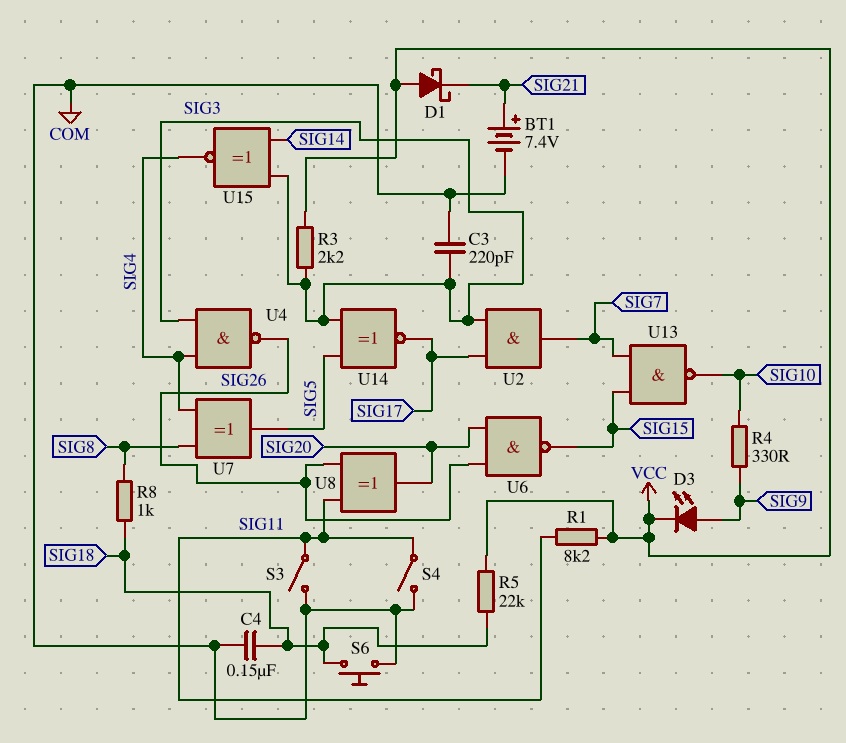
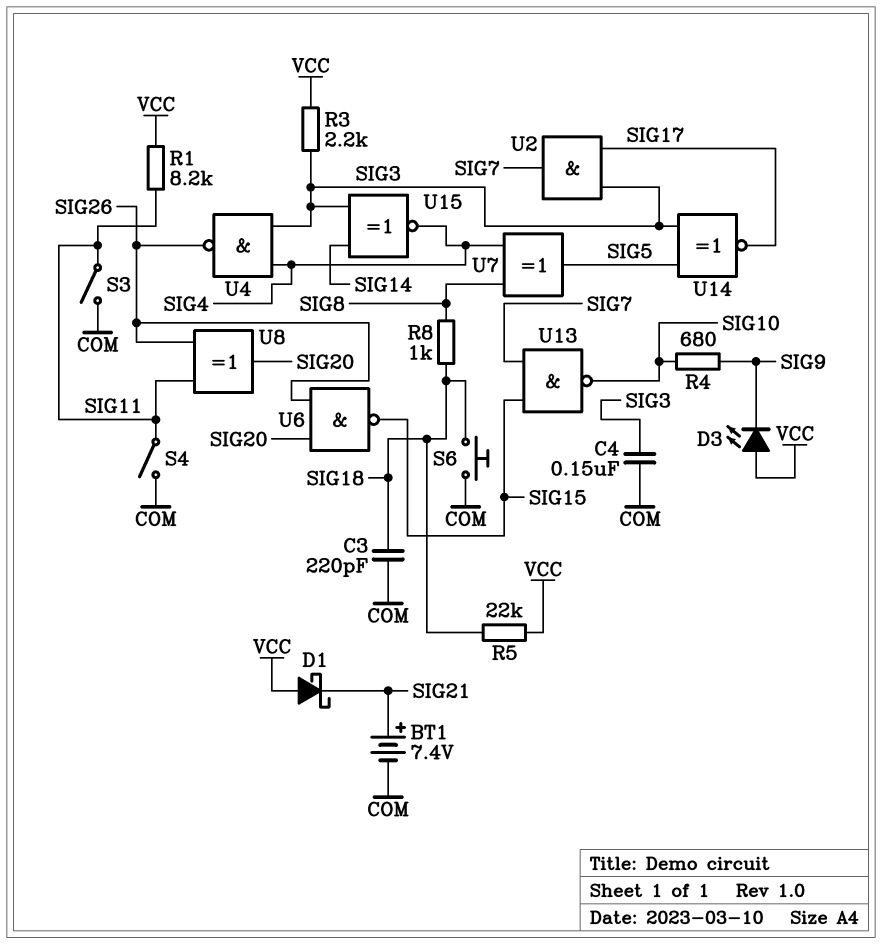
C3: 220pF (COM, SIG3) -> 220pF (COM, SIG18)
C4: 150nF (COM, SIG18) -> 150nF (COM, SIG3)
D3: LED (A SIG9, K VCC) -> LED (A VCC, K SIG9)
R4: 330 (SIG9, SIG10) -> 680 (SIG9, SIG10)

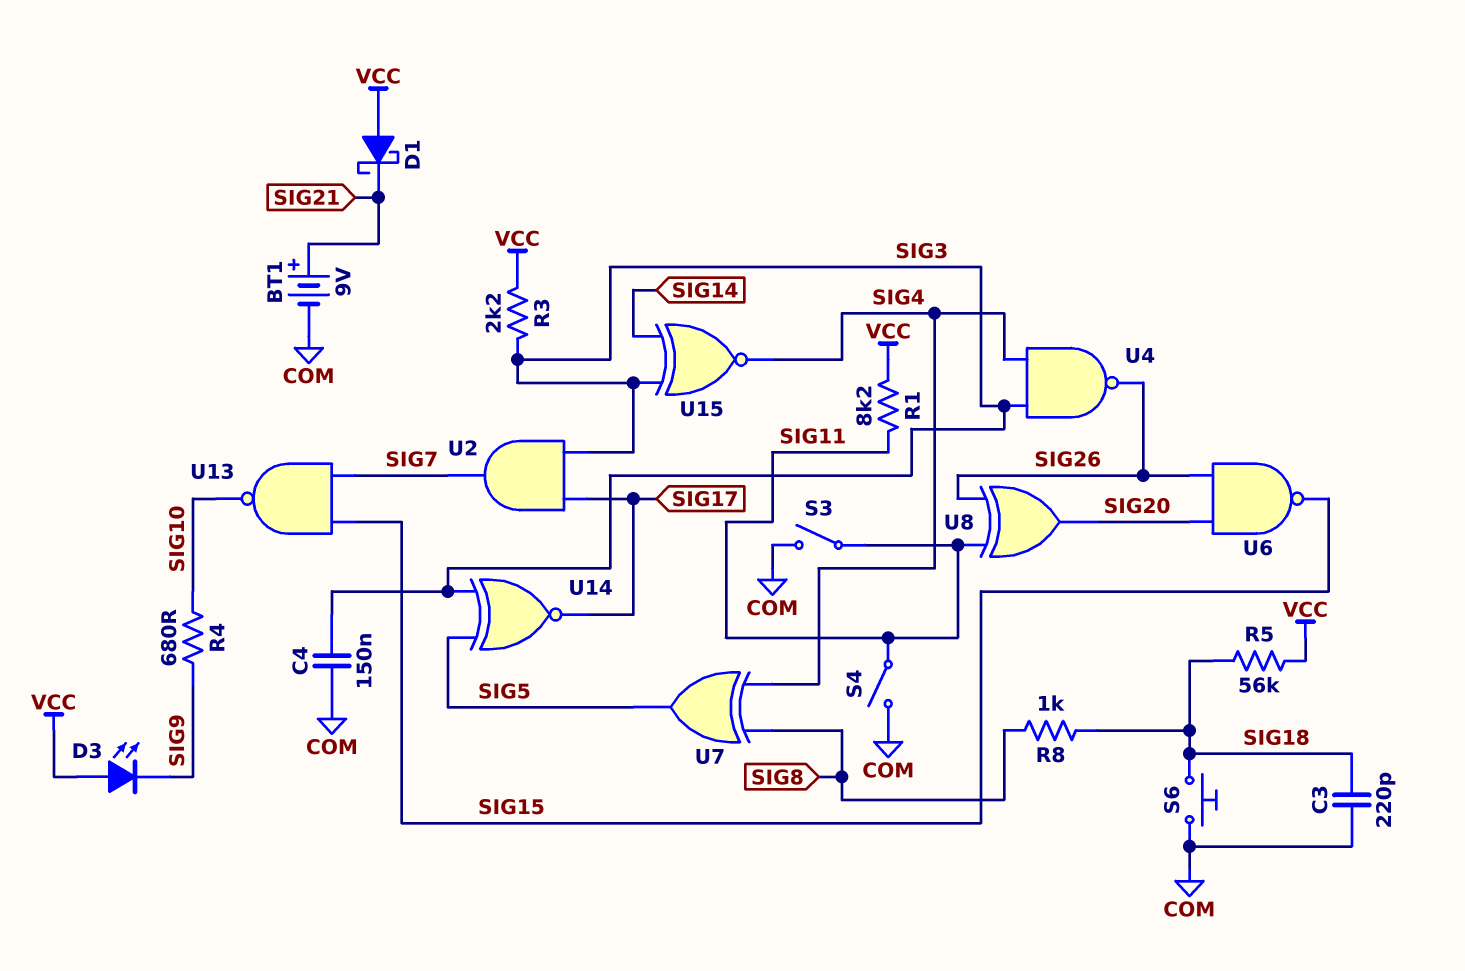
BT1: 7.4V (plus SIG21, minus COM) -> 9V (plus SIG21, minus COM)
R5: 22k (SIG18, VCC) -> 56k (SIG18, VCC)

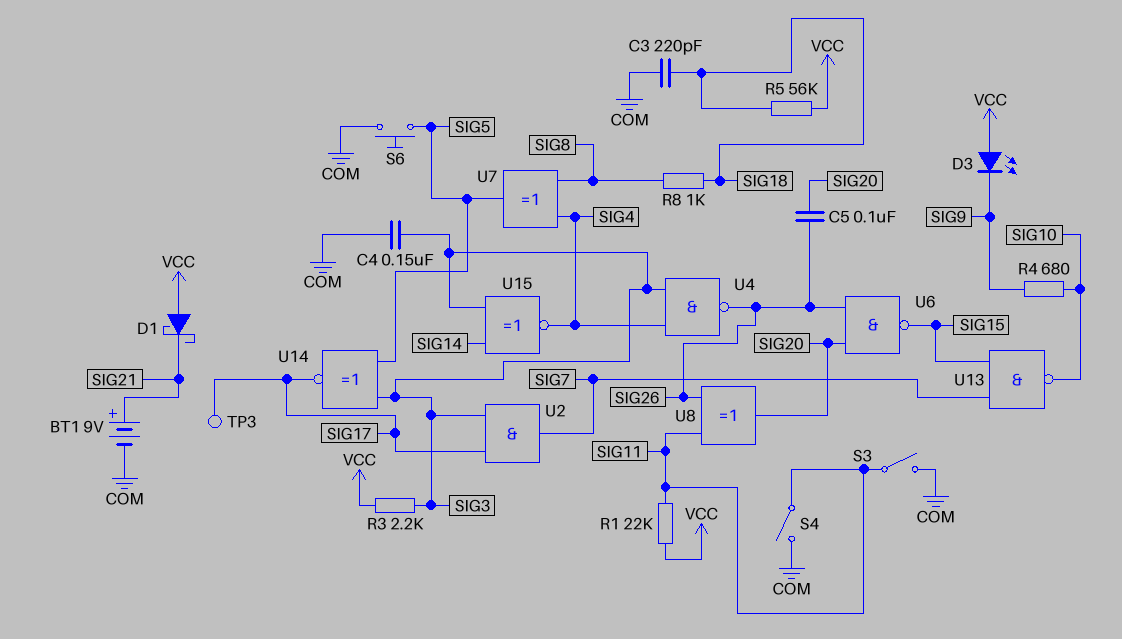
C5: none -> 100nF (SIG20, SIG26)
R1: 8.2k (SIG11, VCC) -> 22k (SIG11, VCC)
S6: button (COM, SIG18) -> button (COM, SIG5)
TP3: none -> test point (SIG17)

